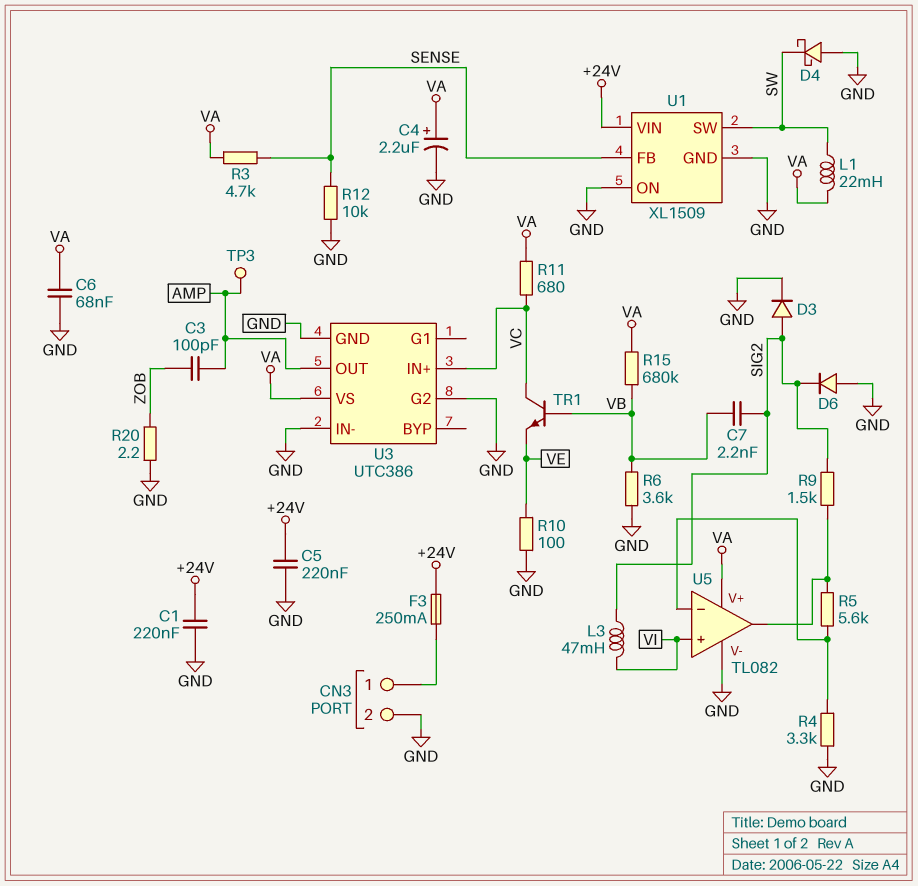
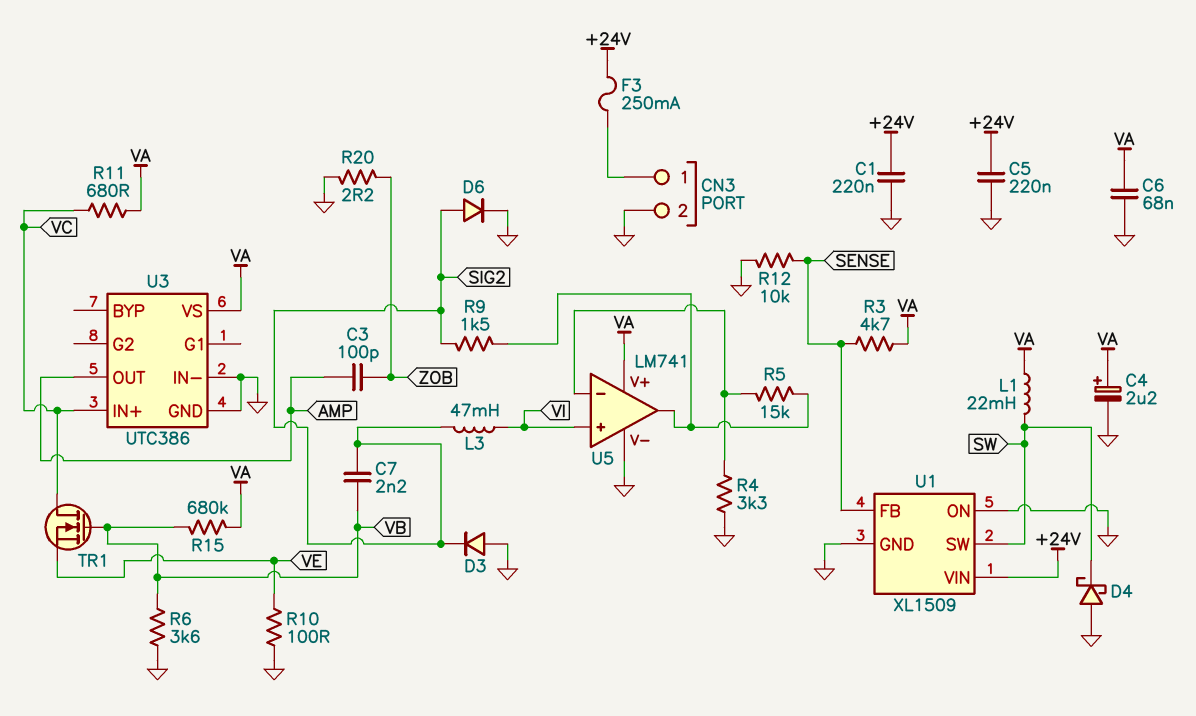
D3: diode (A SIG2, K GND) -> diode (A GND, K SIG2)
D6: diode (A GND, K SIG2) -> diode (A SIG2, K GND)
R5: 5.6k (U5/in-, U5/out) -> 15k (U5/in-, U5/out)
TP3: test point (AMP) -> none
TR1: NPN (B VB, C VC, E VE) -> NMOS (G VB, D VC, S VE)
U3 pin G2: GND -> none
U5: TL082 -> LM741

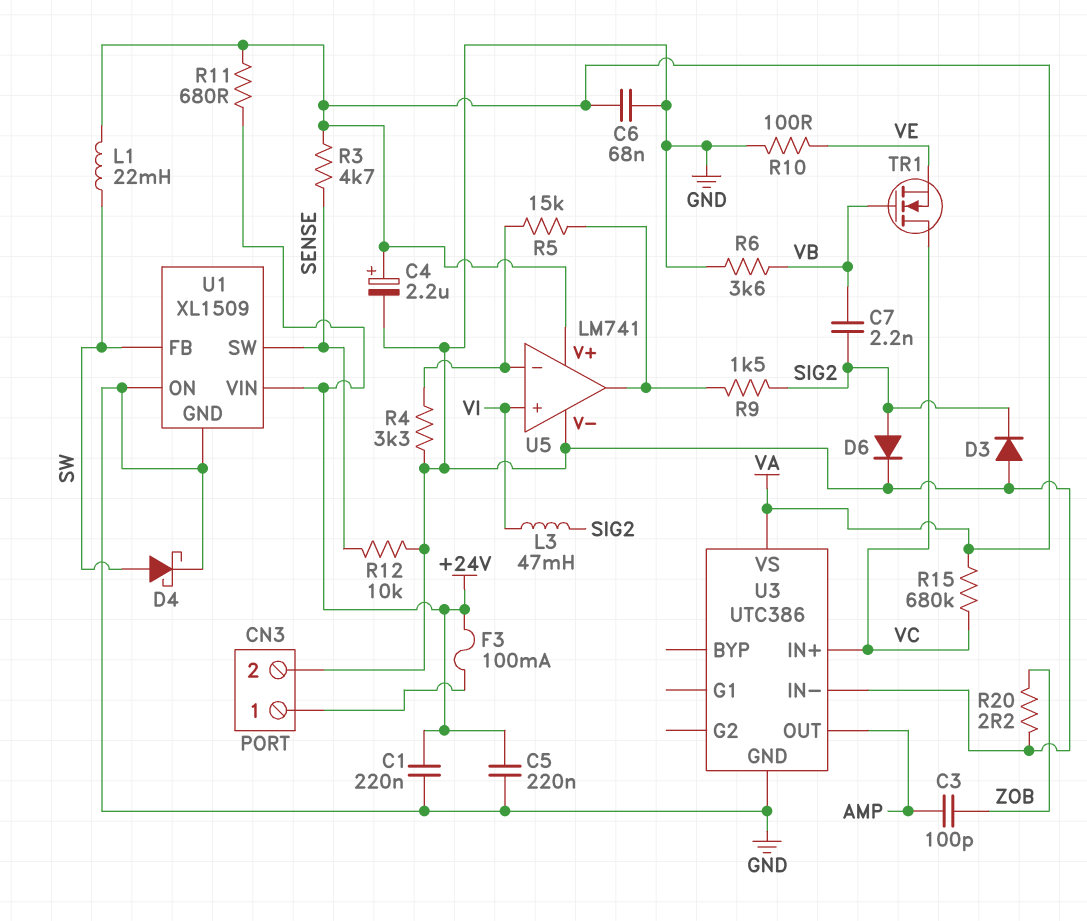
D4: schottky (A GND, K SW) -> schottky (A SW, K GND)
F3: 250mA (+24V, CN3/1) -> 100mA (+24V, CN3/1)
R11: 680 (VA, VC) -> 680 (+24V, VA)
R15: 680k (VA, VB) -> 680k (VA, VC)
U1 pin FB: SENSE -> SW
U1 pin SW: SW -> SENSE

